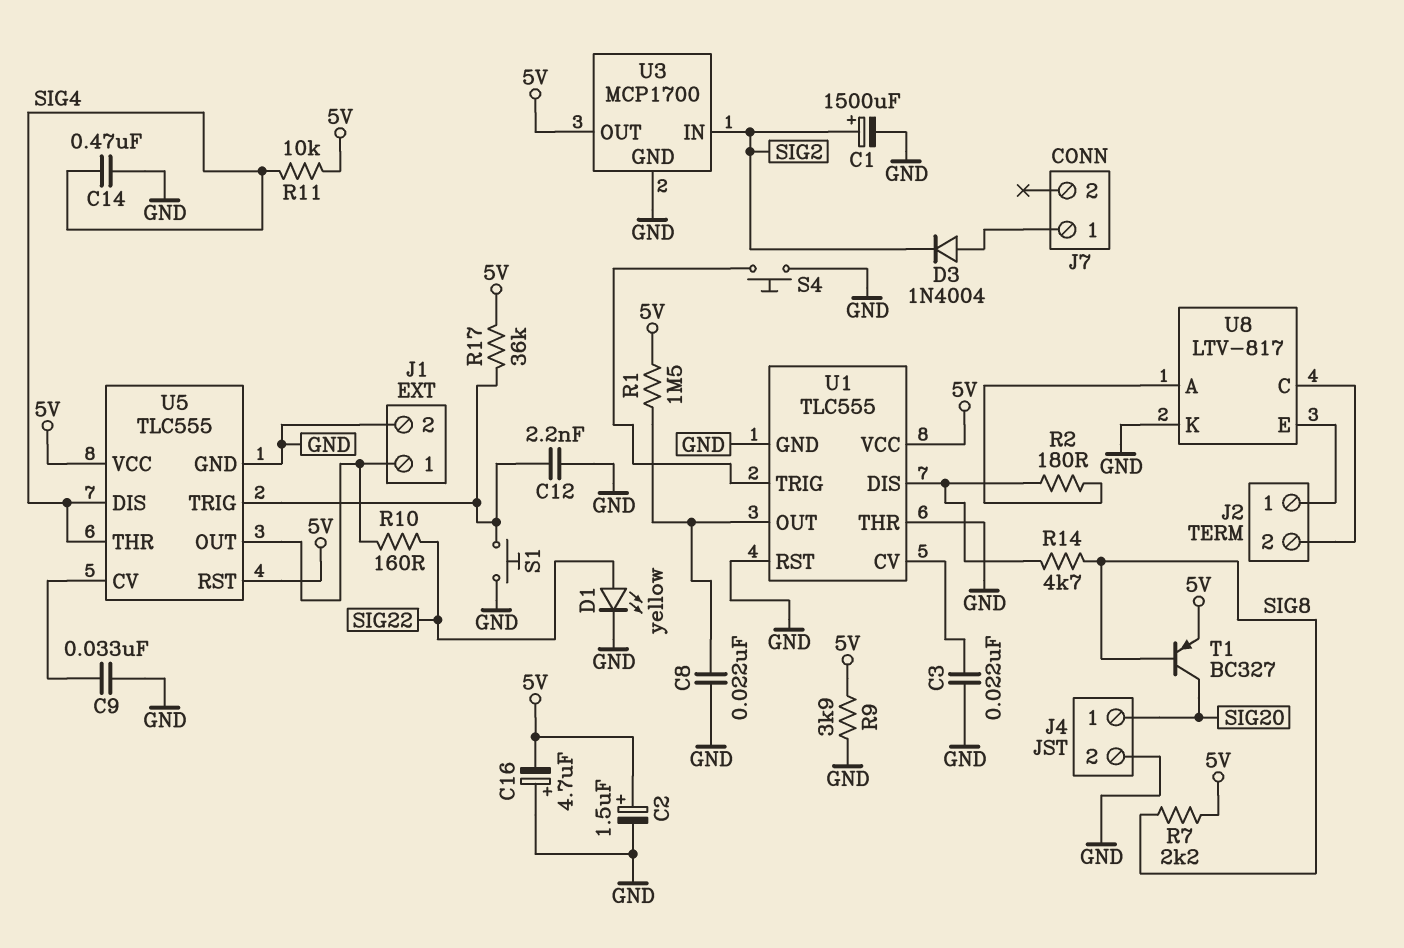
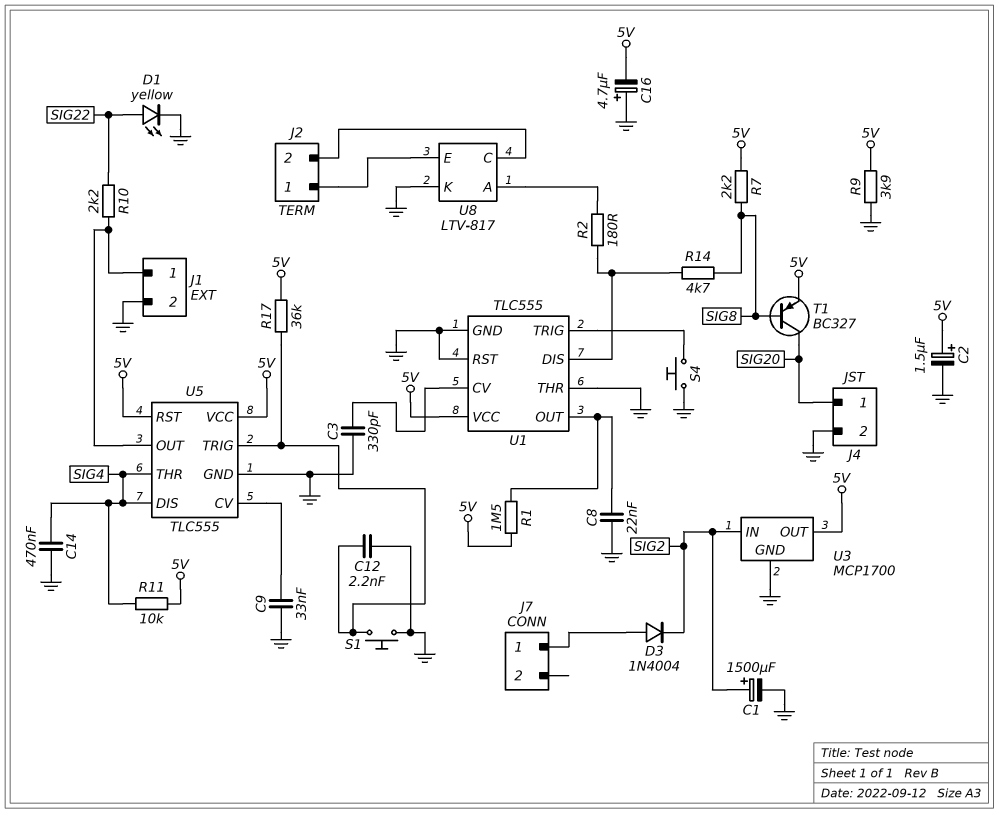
C3: 22nF (GND, U1/CV) -> 330pF (GND, U1/CV)
R10: 160 (J1/1, SIG22) -> 2.2k (J1/1, SIG22)

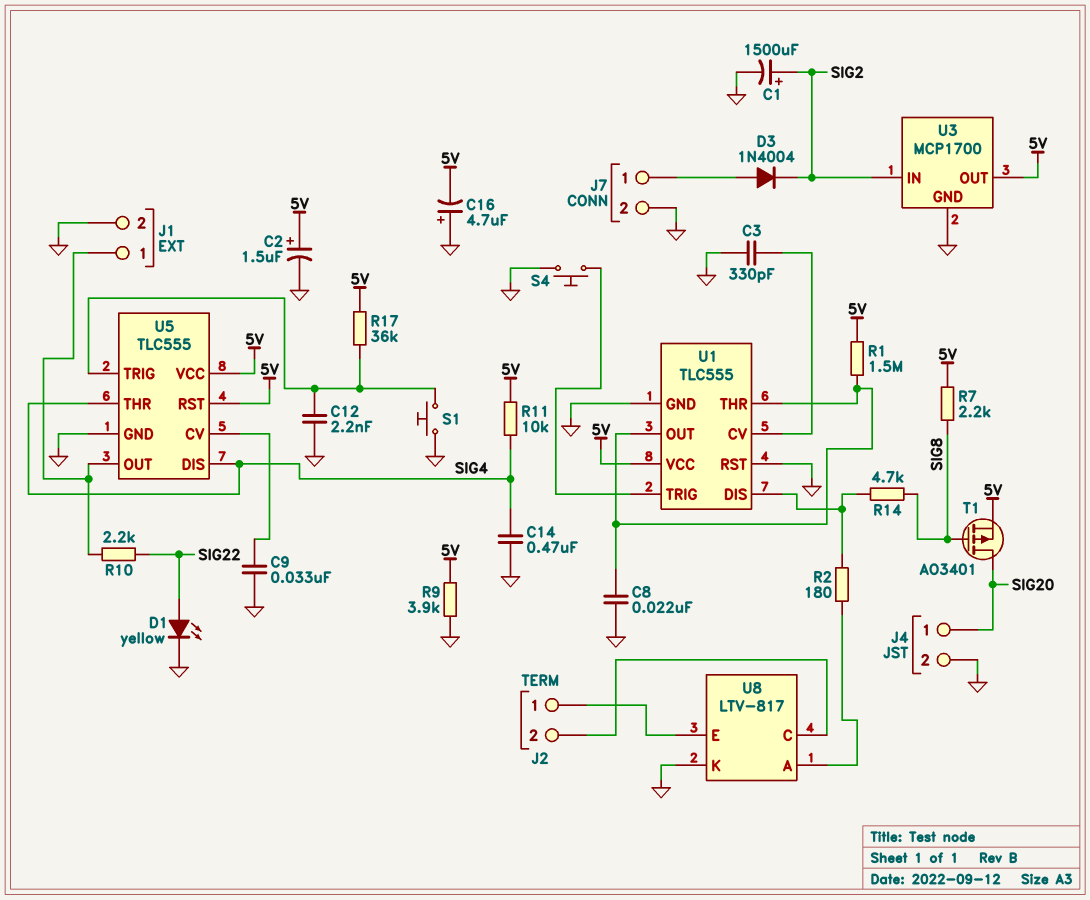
J7 pin 2: none -> GND
T1: PNP BC327 (B SIG8, C SIG20, E 5V) -> PMOS AO3401 (G SIG8, D SIG20, S 5V)
U1 pin THR: GND -> U1/OUT

